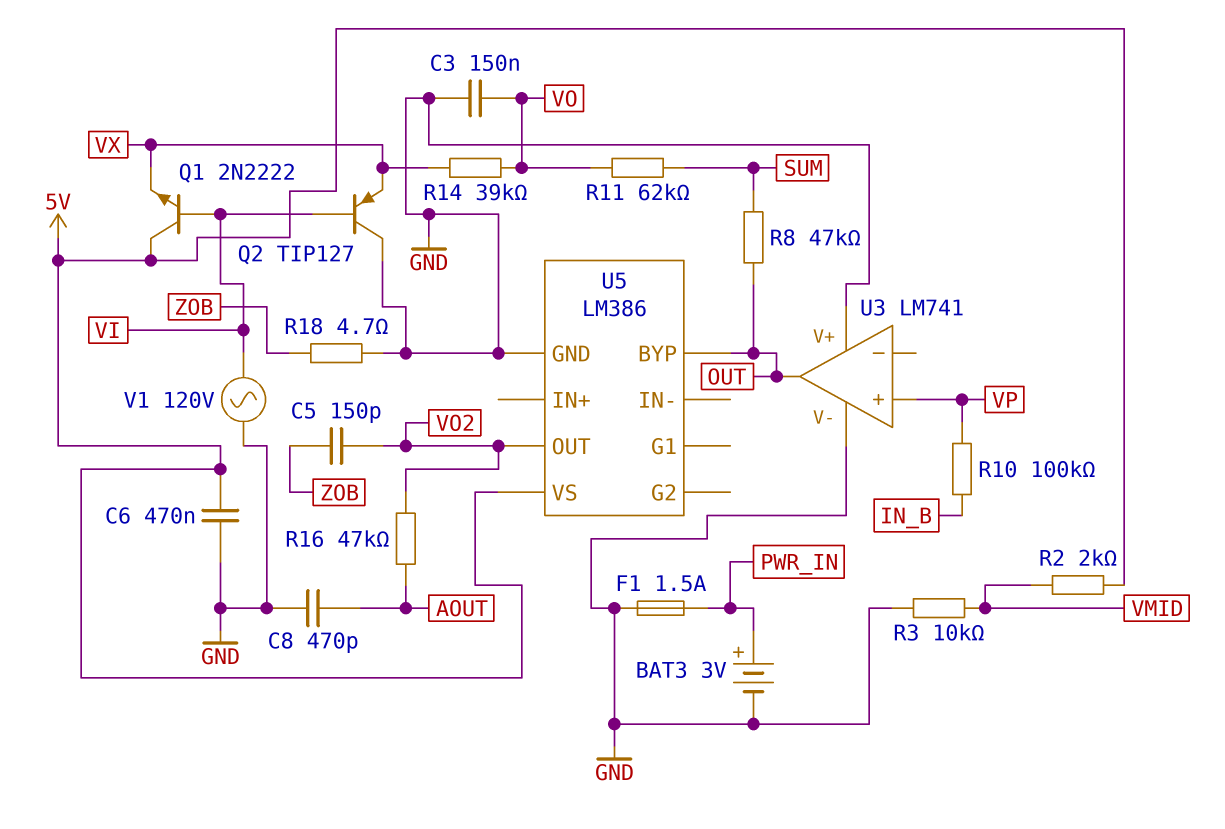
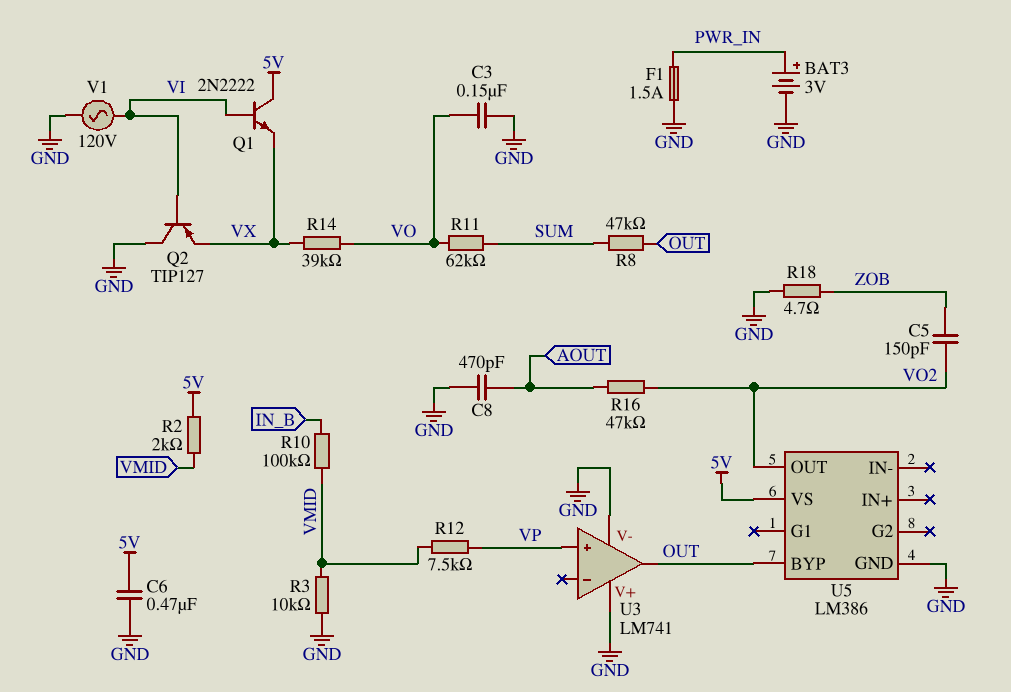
R10: 100k (IN_B, VP) -> 100k (IN_B, VMID)
R12: none -> 7.5k (VMID, VP)

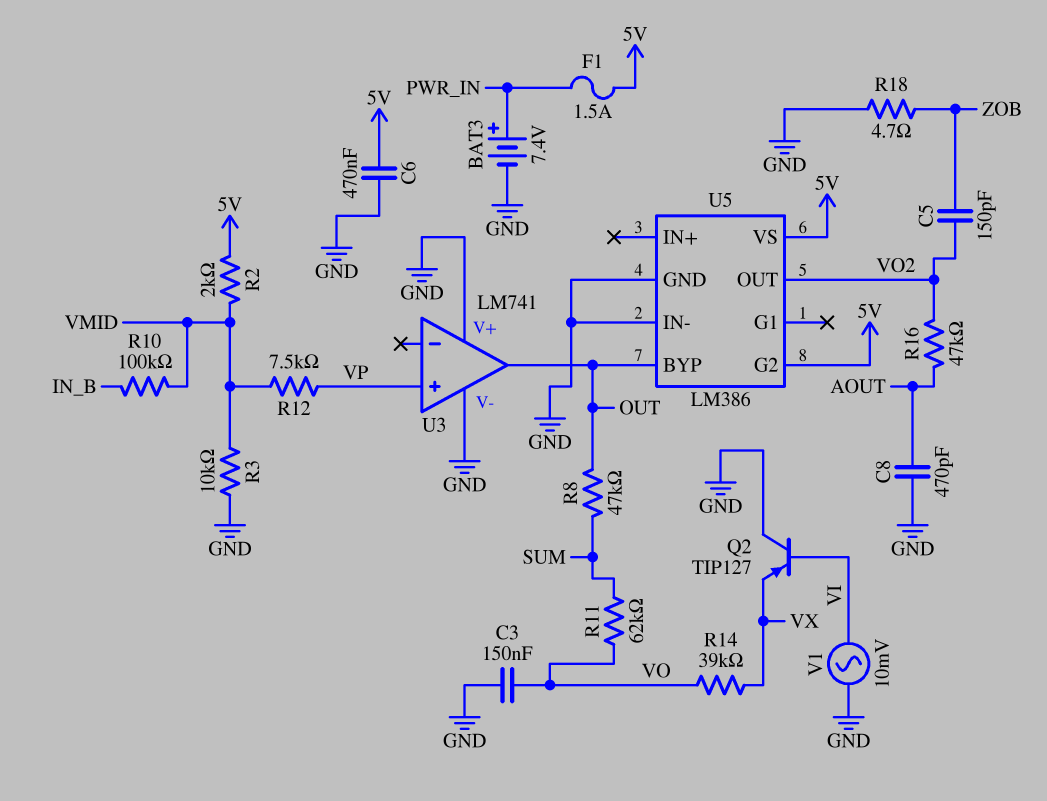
BAT3: 3V (plus PWR_IN, minus GND) -> 7.4V (plus PWR_IN, minus GND)
F1: 1.5A (GND, PWR_IN) -> 1.5A (5V, PWR_IN)
Q1: NPN 2N2222 (B VI, C 5V, E VX) -> none
U5 pin G2: none -> 5V
U5 pin IN-: none -> GND
V1: AC 120V (GND, VI) -> AC 10mV (GND, VI)

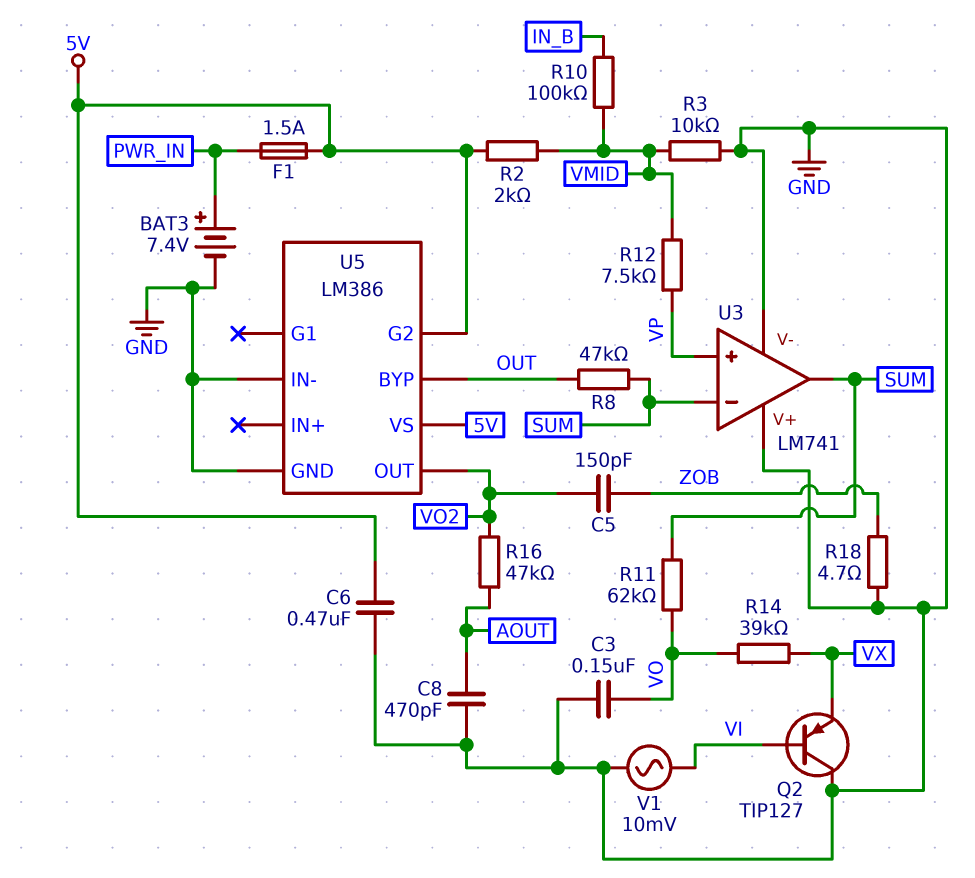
U3 pin in-: none -> SUM
U3 pin out: OUT -> SUM

